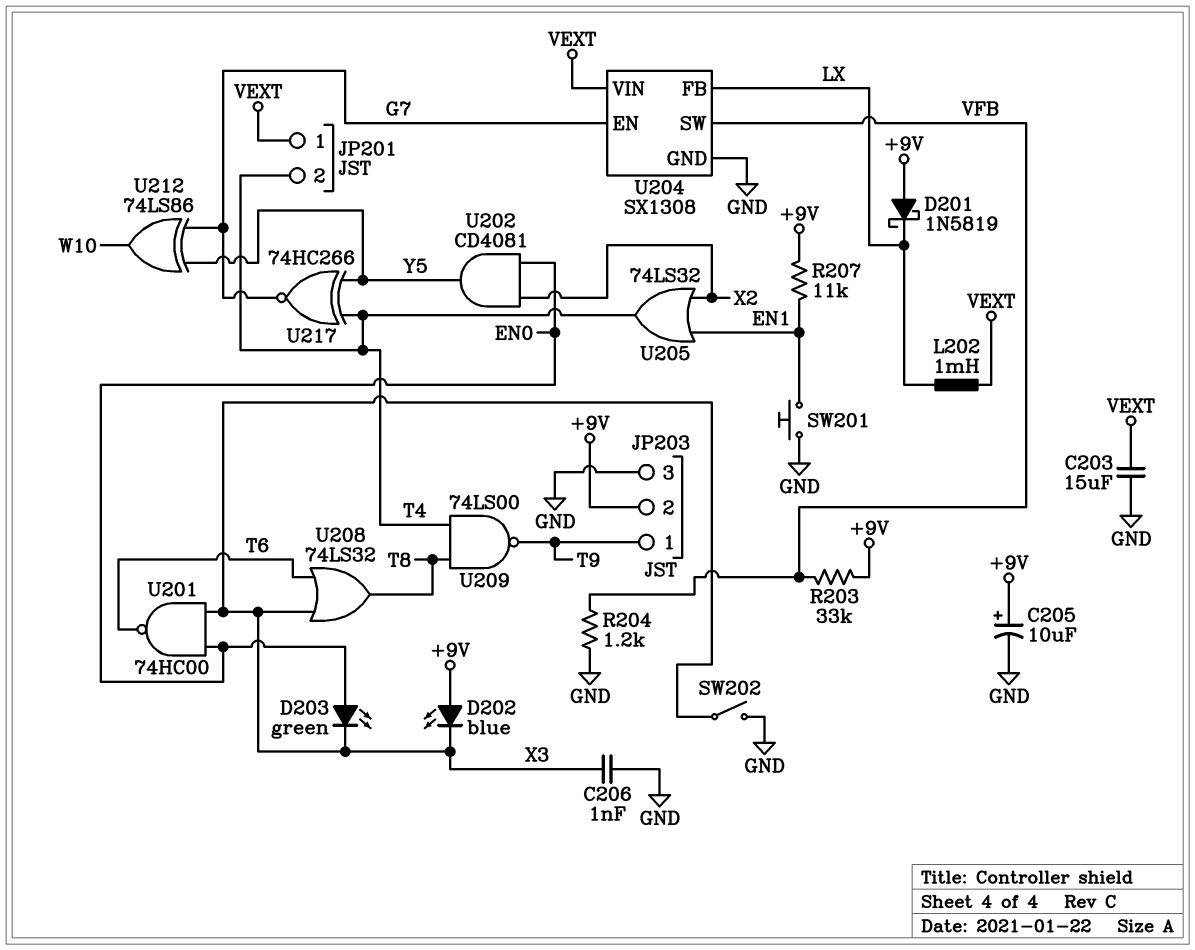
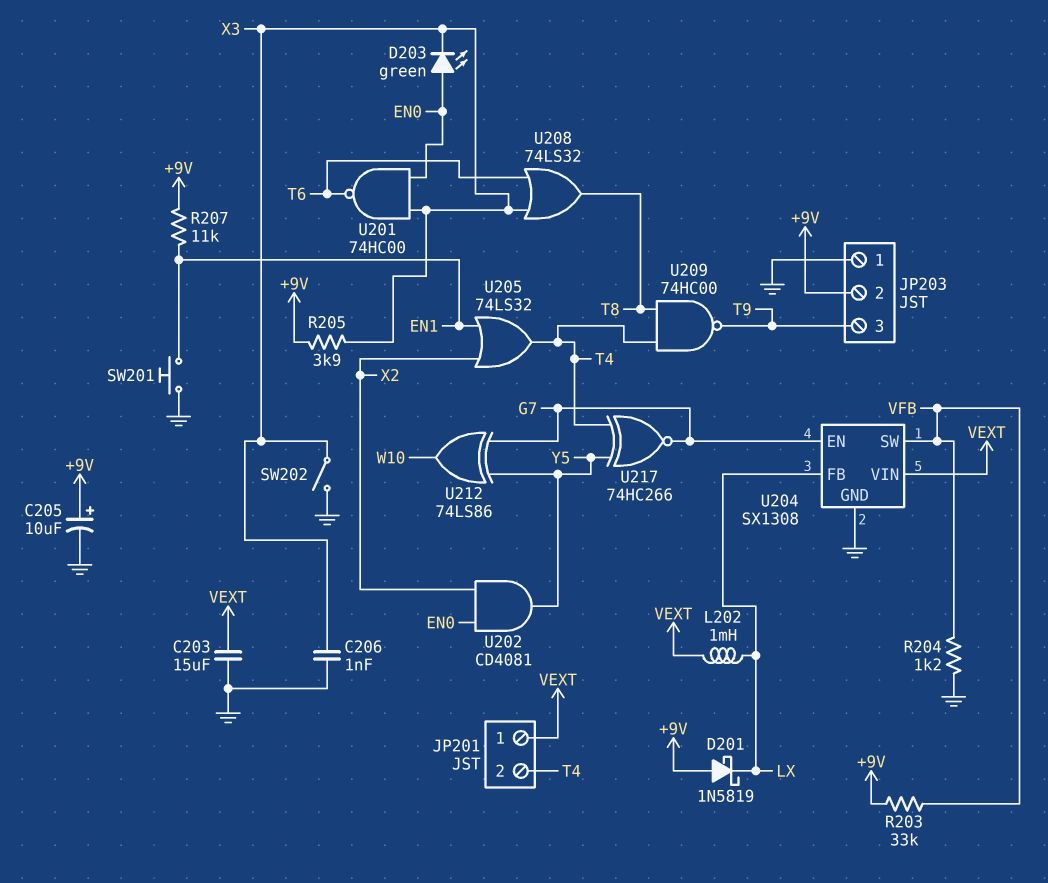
D202: LED blue (A +9V, K X3) -> none
JP203 pin 1: T9 -> GND
JP203 pin 3: GND -> T9
R205: none -> 3.9k (+9V, X3)
U209: NAND 74LS00 (in T4, in T8, out T9) -> NAND 74HC00 (in T4, in T8, out T9)

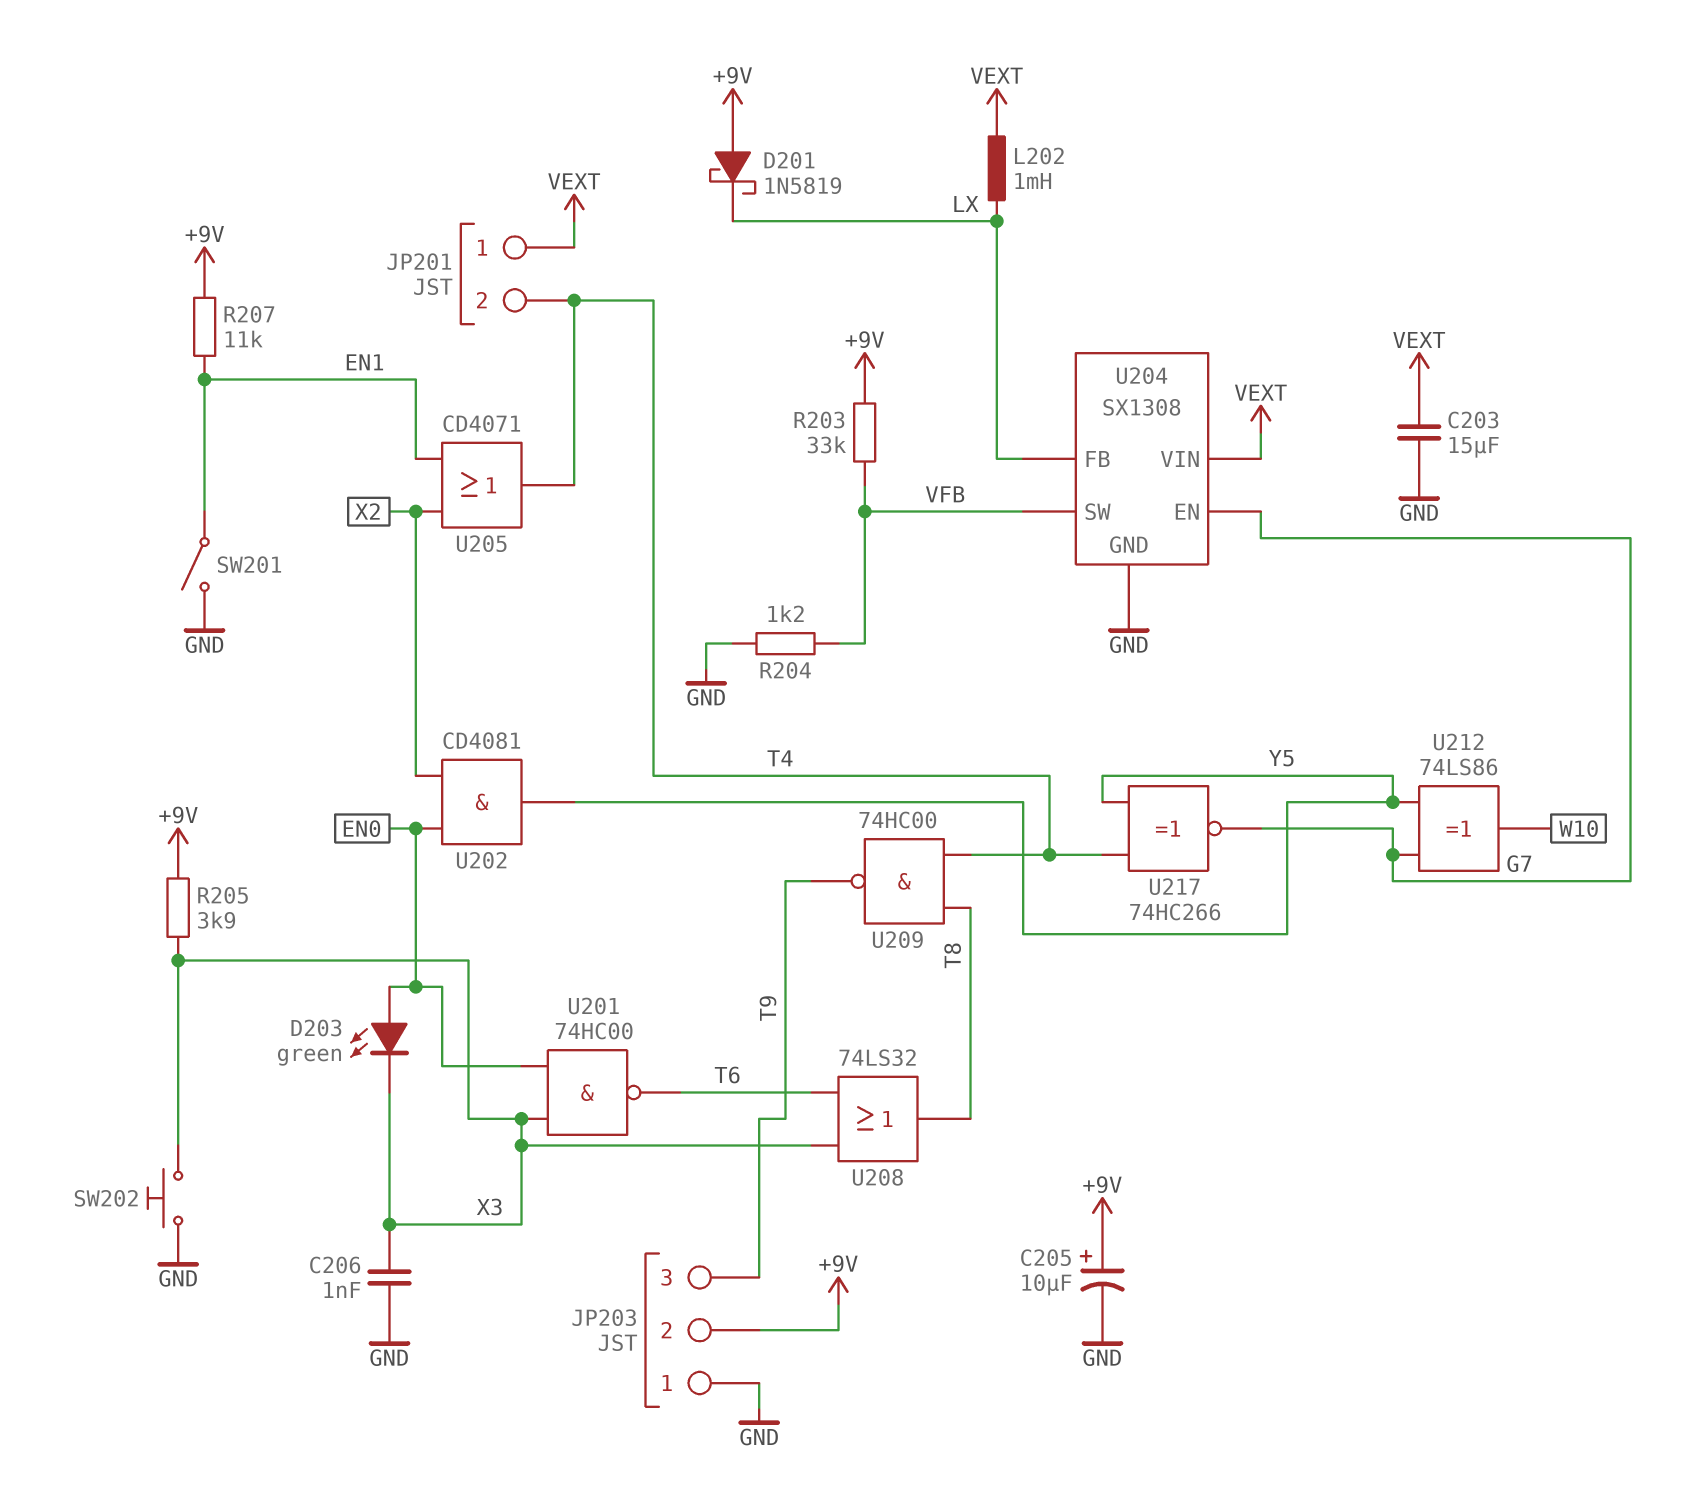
SW201: button (EN1, GND) -> switch (EN1, GND)
SW202: switch (GND, X3) -> button (GND, X3)
U205: OR 74LS32 (in EN1, in X2, out T4) -> OR CD4071 (in EN1, in X2, out T4)

